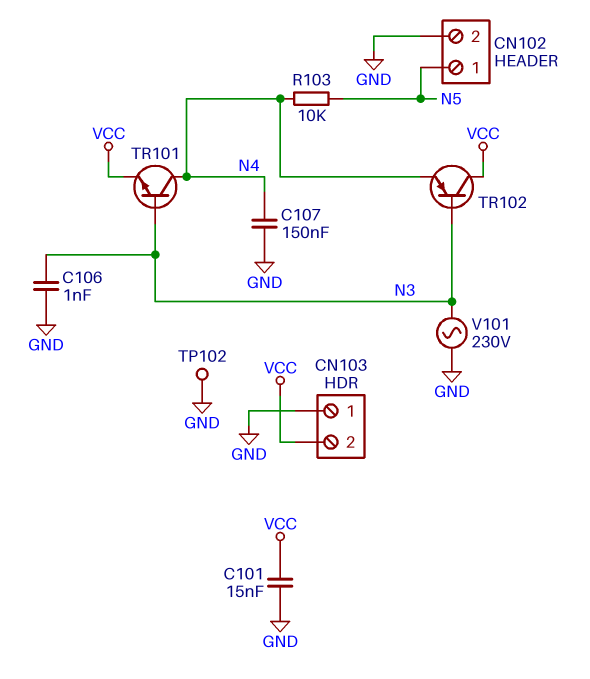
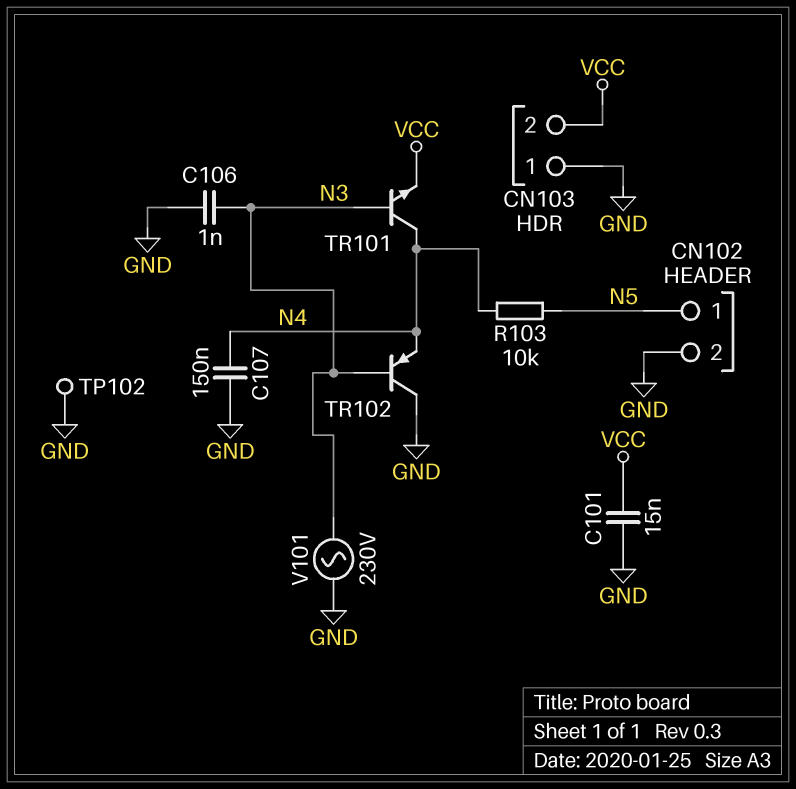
TR102: PNP (B N3, C VCC, E N4) -> PNP (B N3, C GND, E N4)

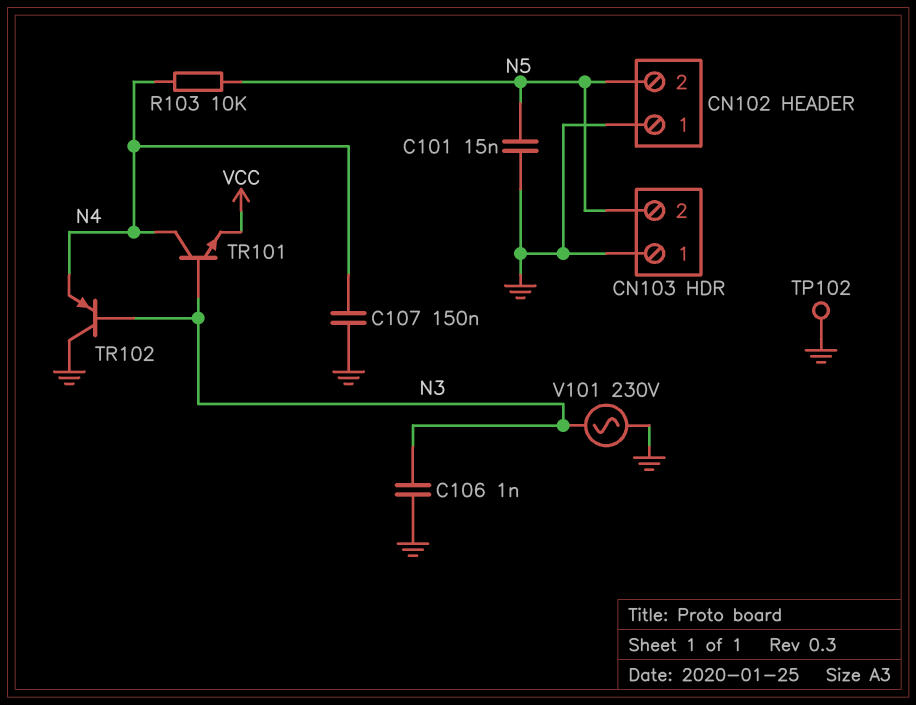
C101: 15nF (GND, VCC) -> 15nF (GND, N5)
CN102 pin 1: N5 -> GND
CN102 pin 2: GND -> N5
CN103 pin 2: VCC -> N5

